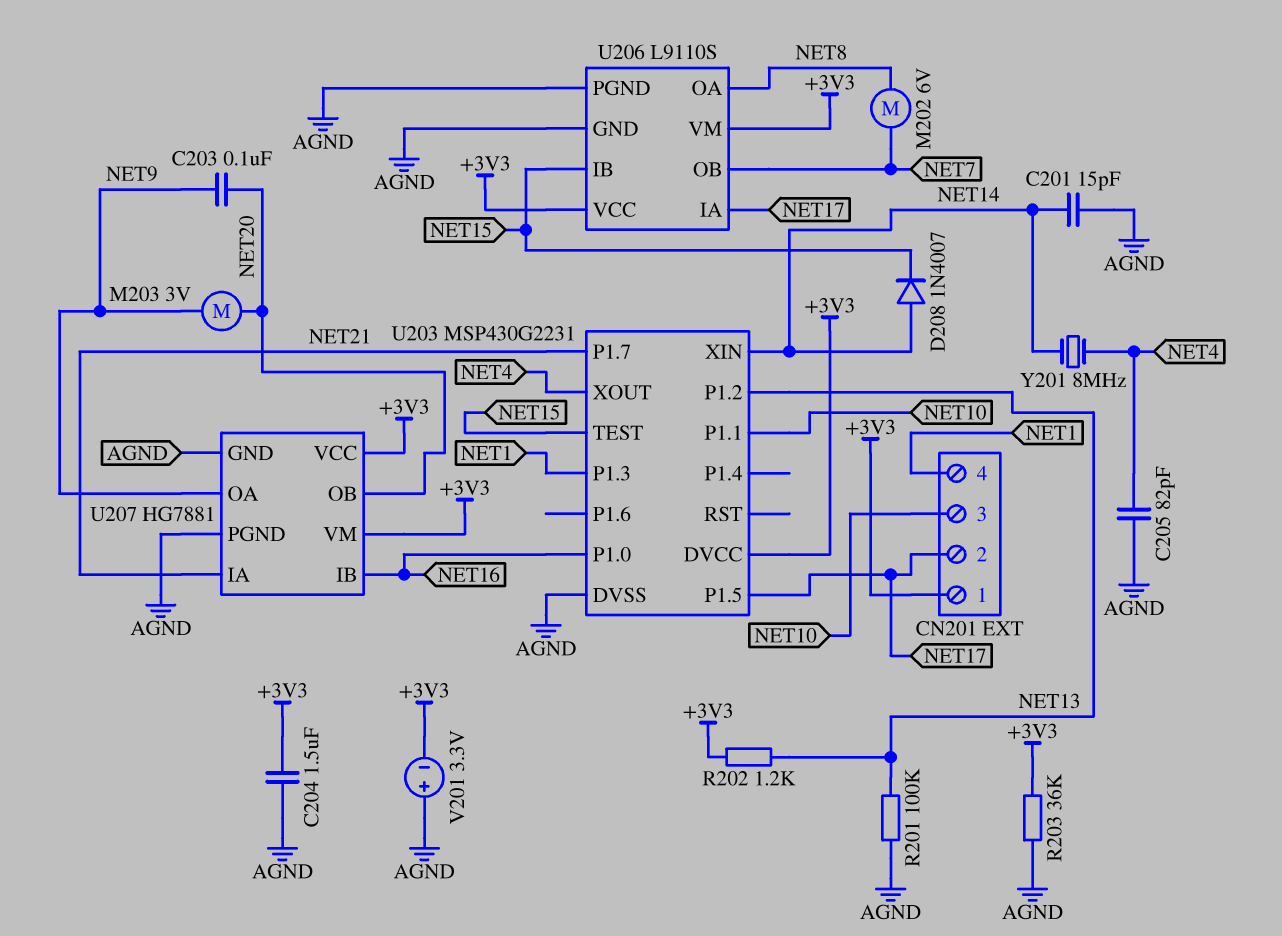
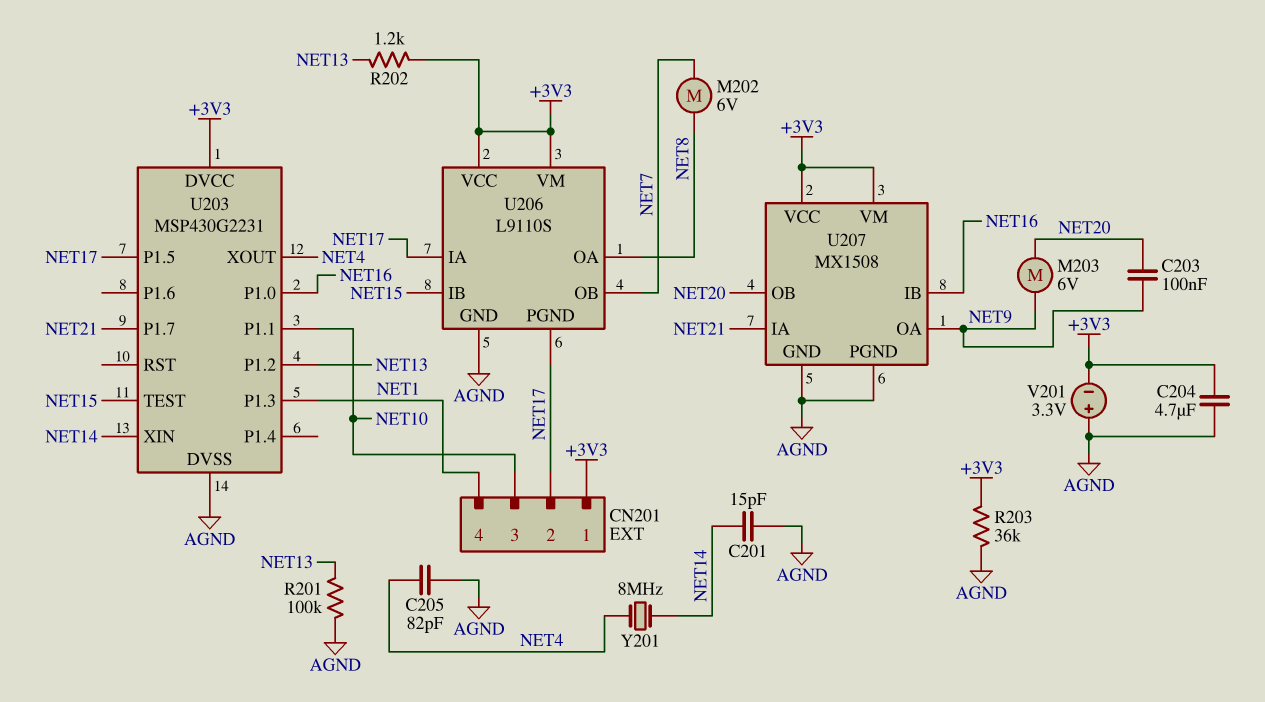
C204: 1.5uF (+3V3, AGND) -> 4.7uF (+3V3, AGND)
D208: diode 1N4007 (A NET14, K NET15) -> none
M203: motor 3V (NET9, NET20) -> motor 6V (NET9, NET20)
U206 pin PGND: AGND -> NET17
U207: HG7881 -> MX1508

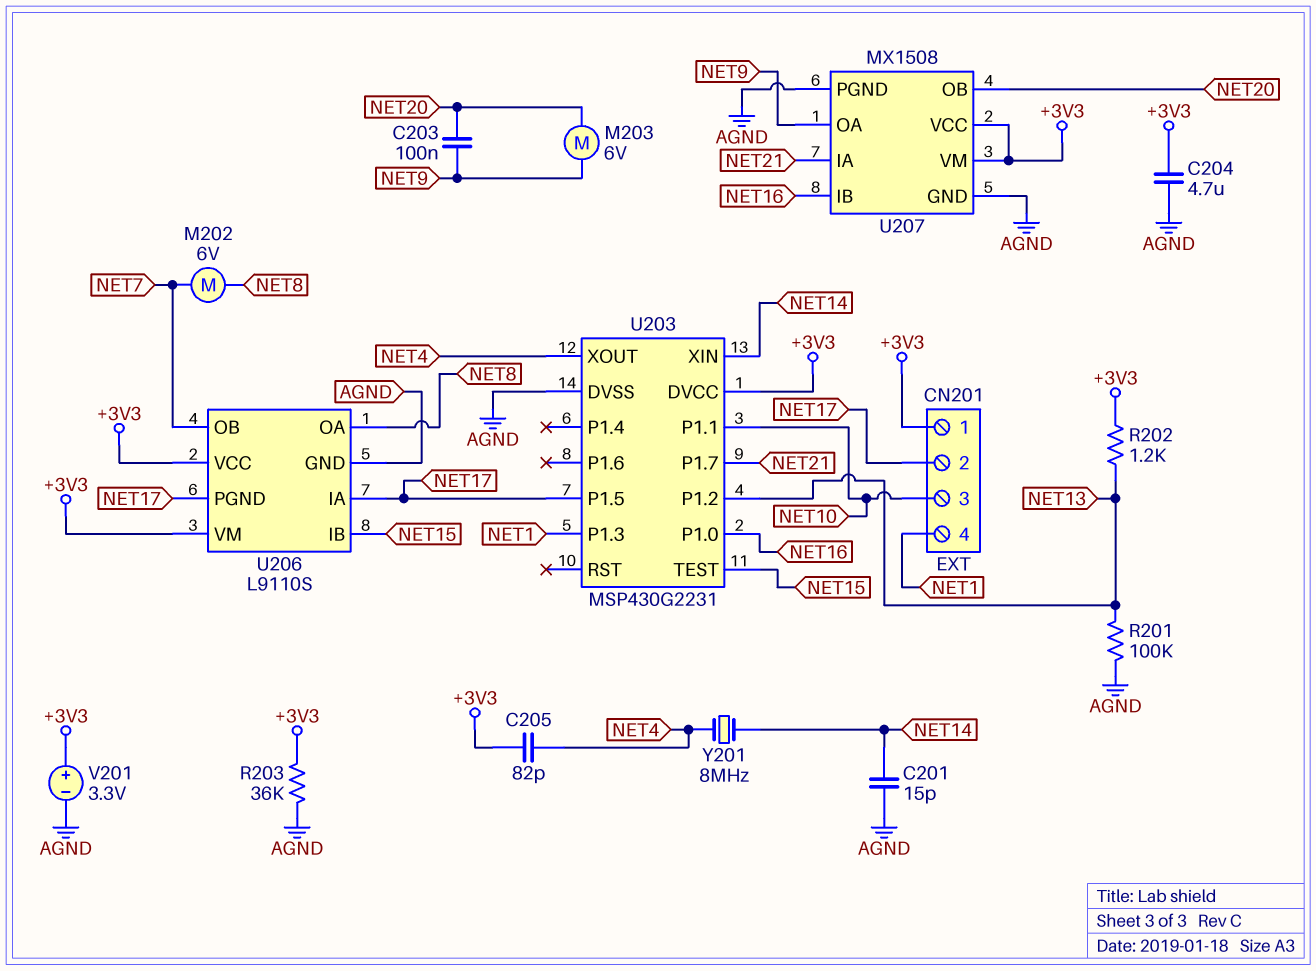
C205: 82pF (AGND, NET4) -> 82pF (+3V3, NET4)
V201: 3.3V (plus AGND, minus +3V3) -> 3.3V (plus +3V3, minus AGND)

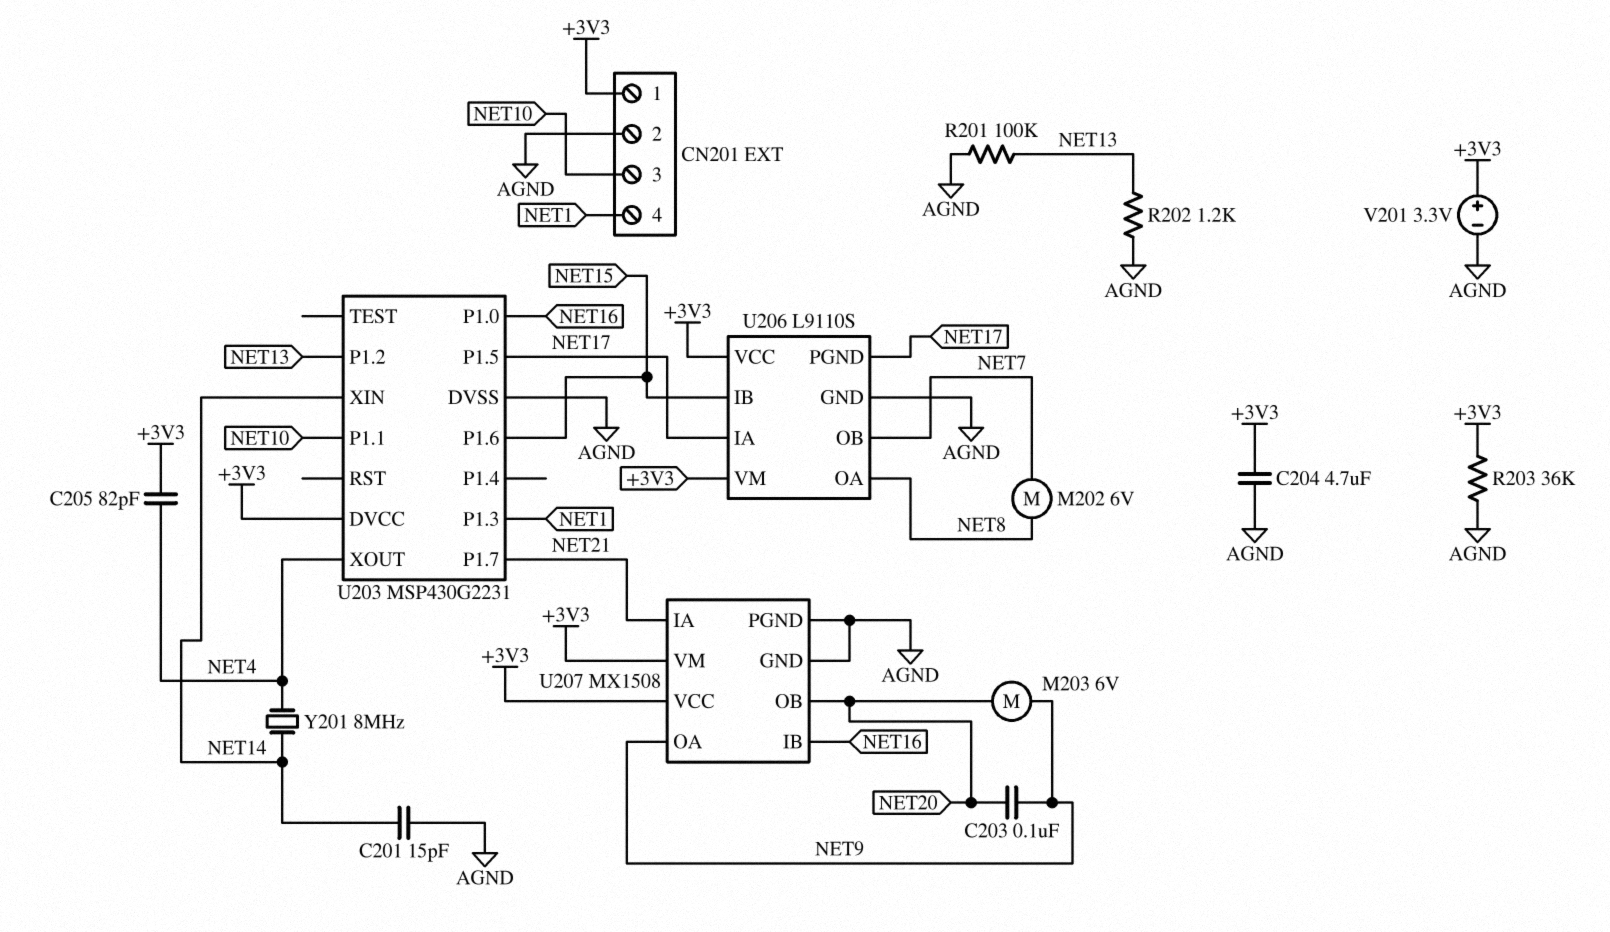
CN201 pin 2: NET17 -> AGND
R202: 1.2k (+3V3, NET13) -> 1.2k (AGND, NET13)
U203 pin P1.6: none -> NET15
U203 pin TEST: NET15 -> none

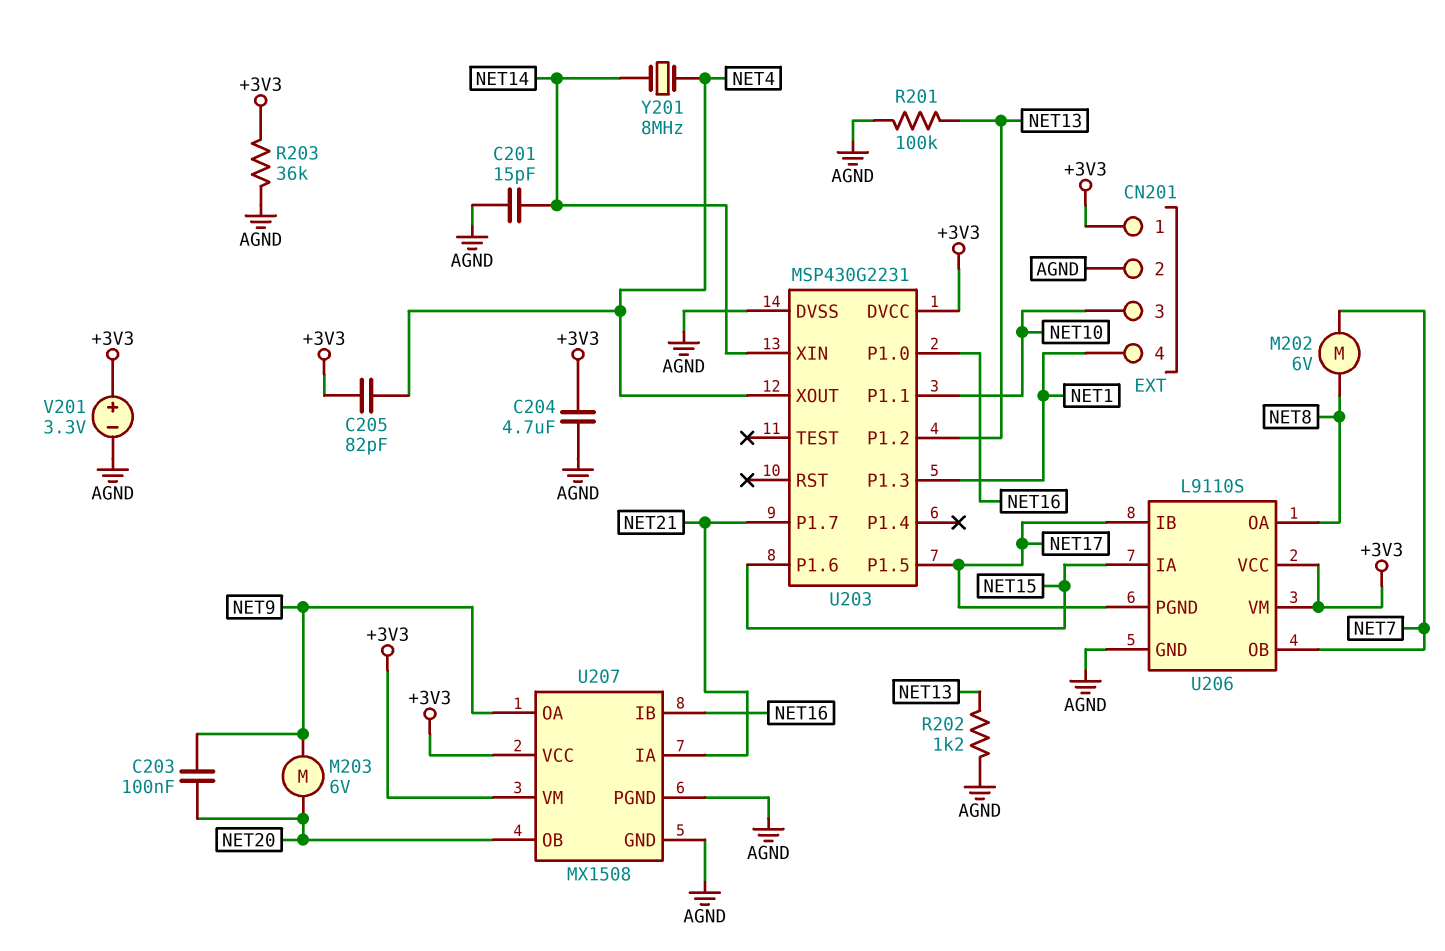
U206 pin IA: NET17 -> NET15
U206 pin IB: NET15 -> NET17

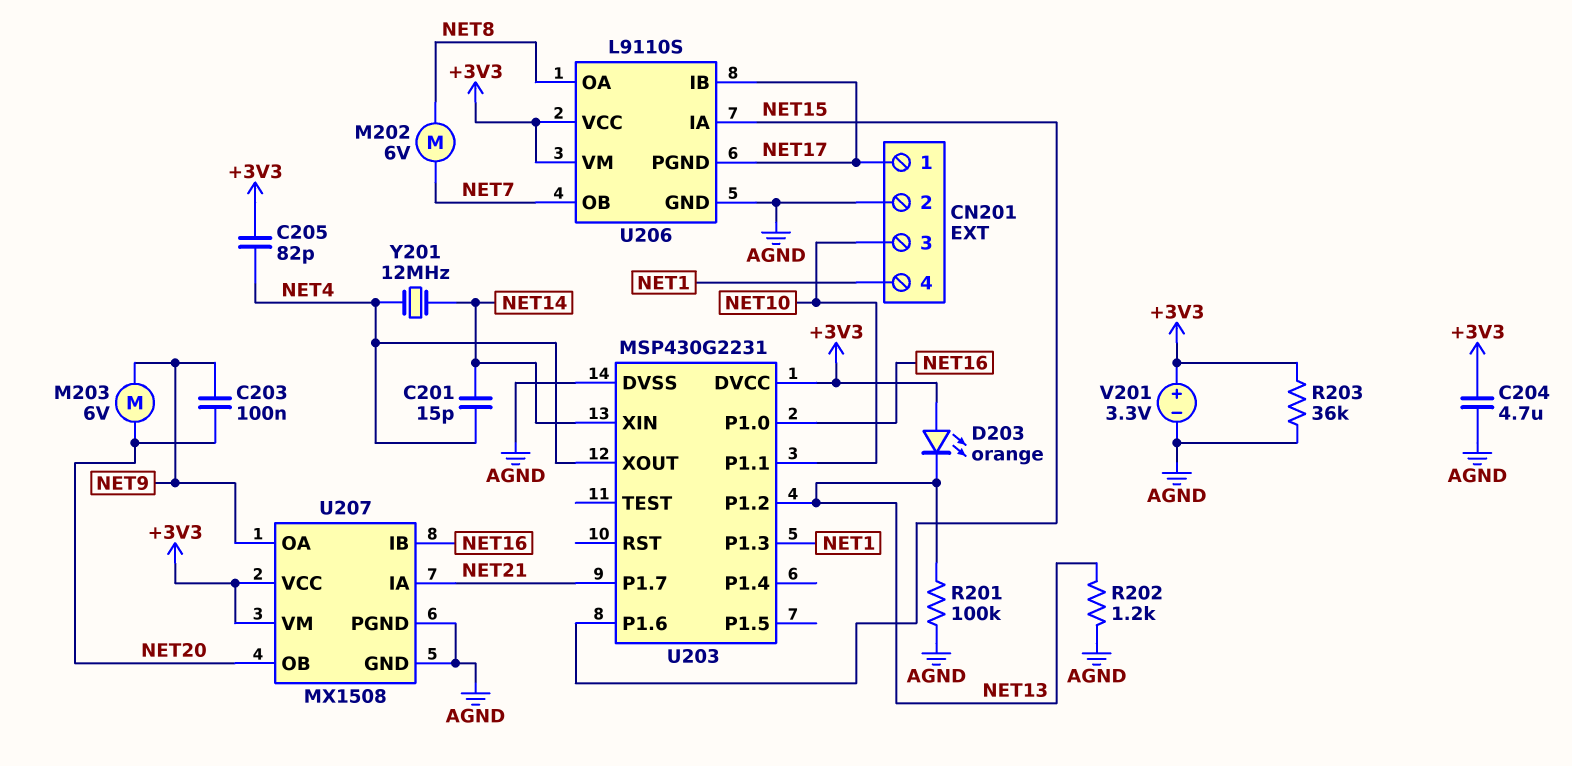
C201: 15pF (AGND, NET14) -> 15pF (NET4, NET14)
CN201 pin 1: +3V3 -> NET17
D203: none -> LED orange (A +3V3, K NET13)
U203 pin P1.5: NET17 -> none
Y201: 8MHz (NET4, NET14) -> 12MHz (NET4, NET14)

